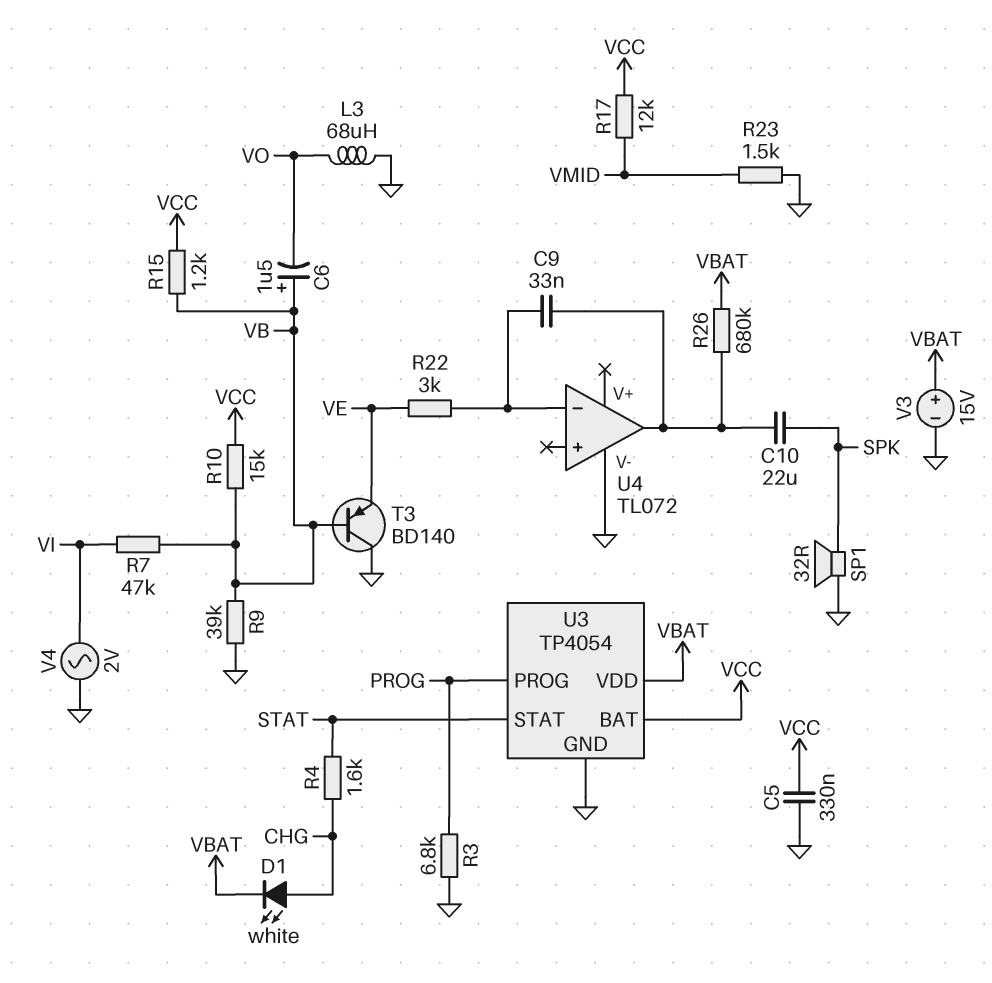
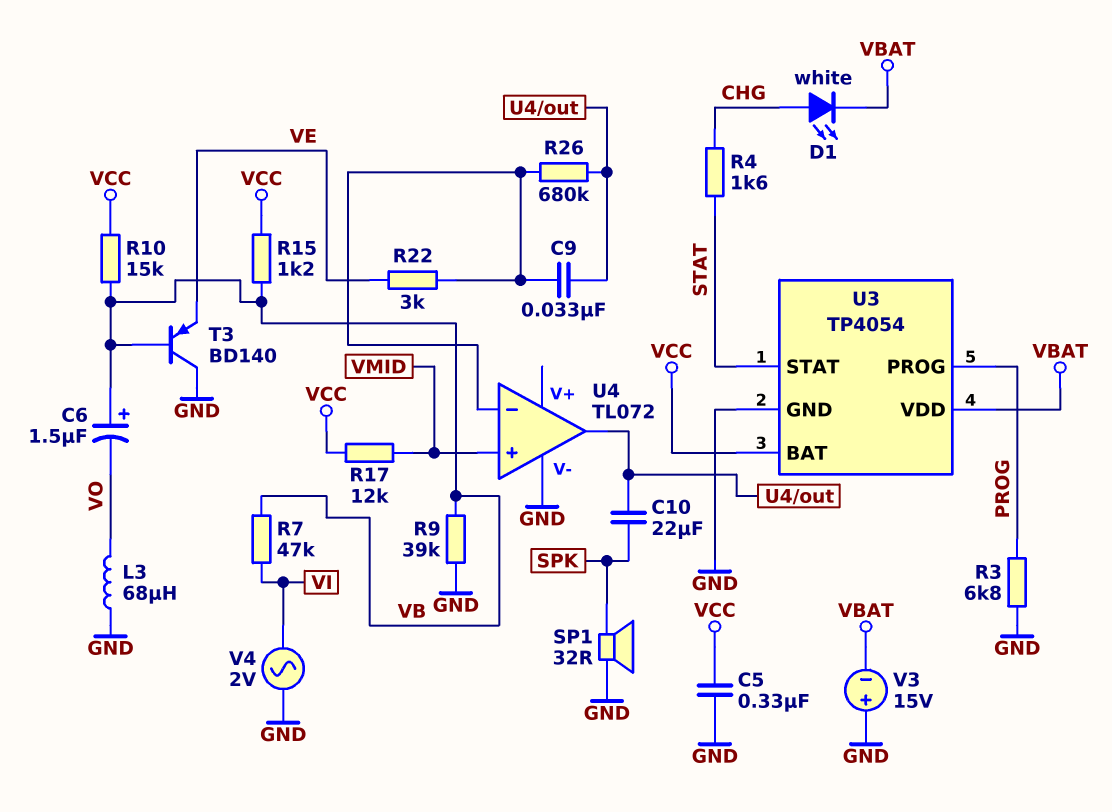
R23: 1.5k (GND, VMID) -> none
R26: 680k (U4/out, VBAT) -> 680k (U4/in-, U4/out)
U4 pin in+: none -> VMID
V3: 15V (plus VBAT, minus GND) -> 15V (plus GND, minus VBAT)

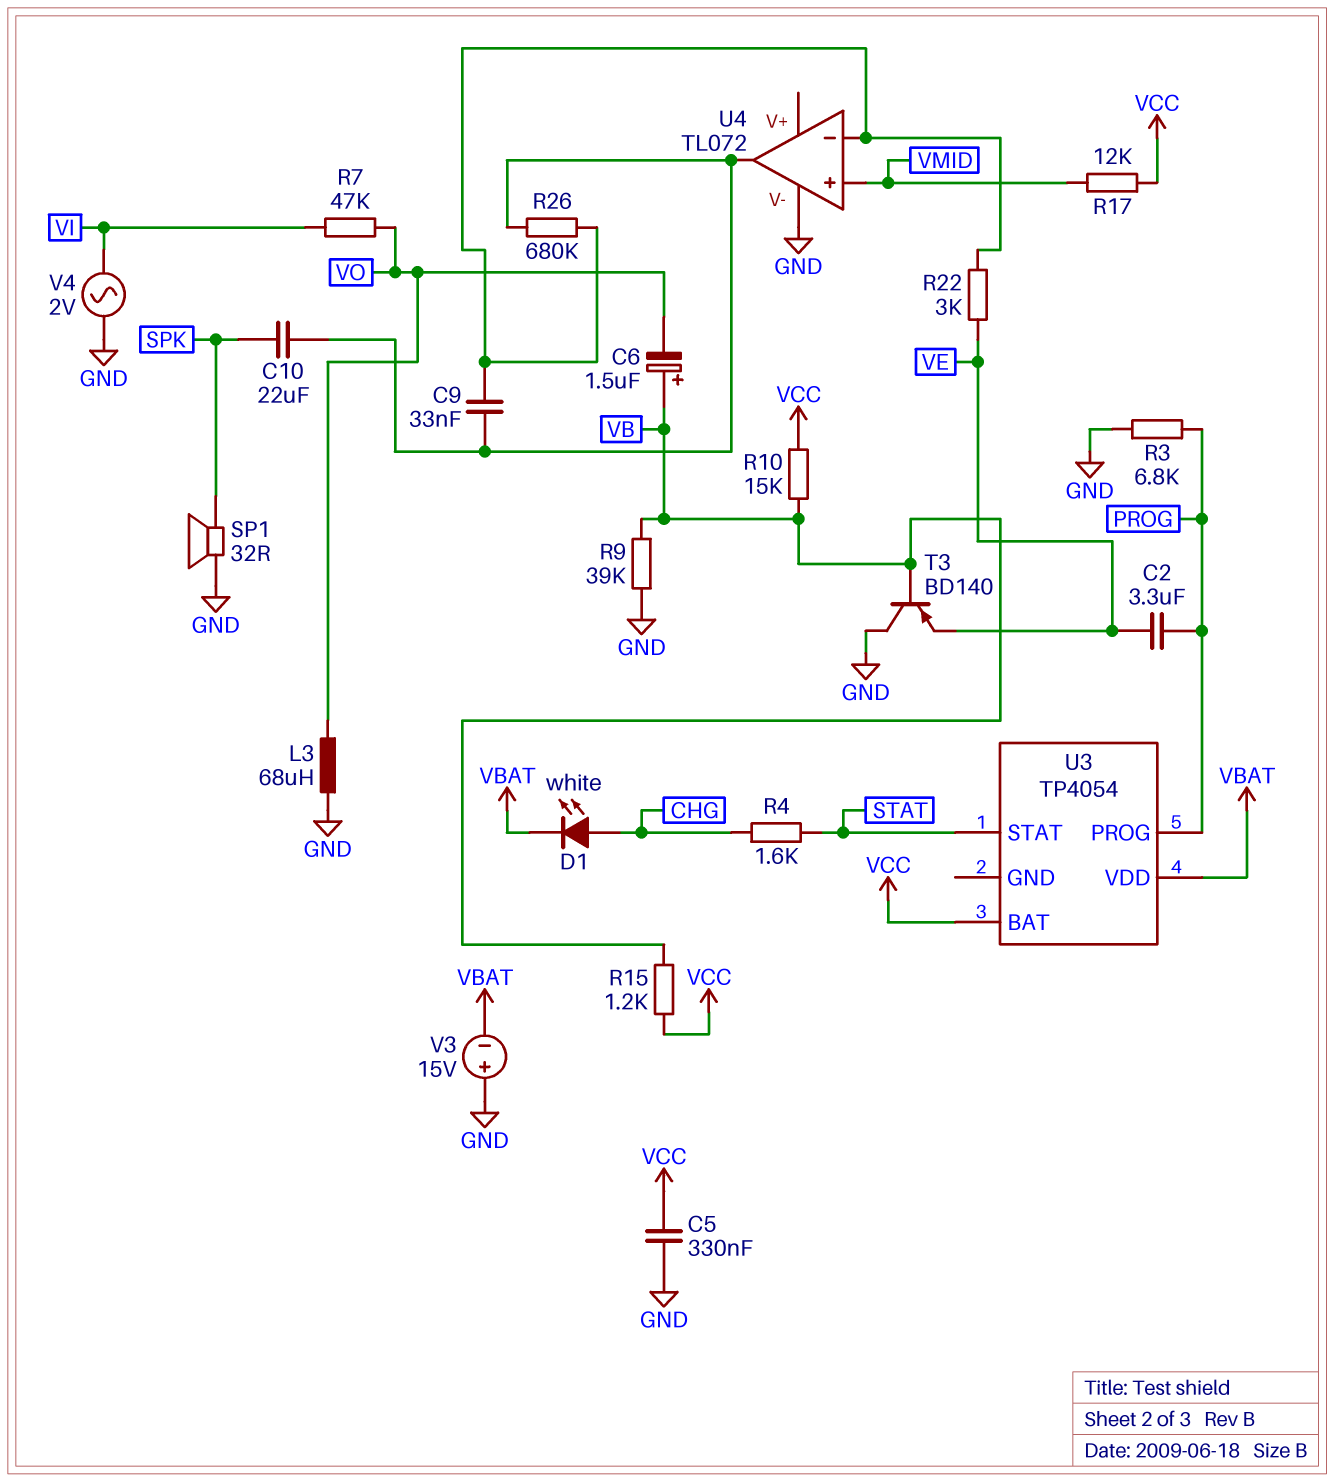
C2: none -> 3.3uF (PROG, VE)
R7: 47k (VB, VI) -> 47k (VI, VO)
U3 pin GND: GND -> none

